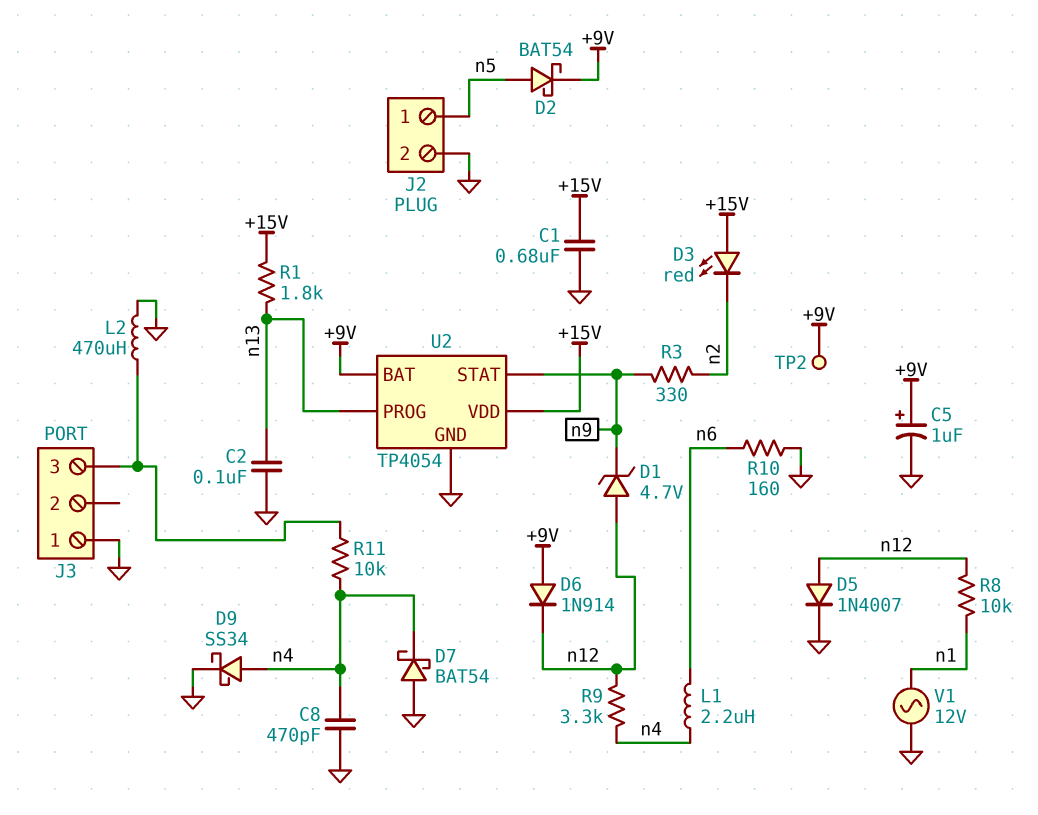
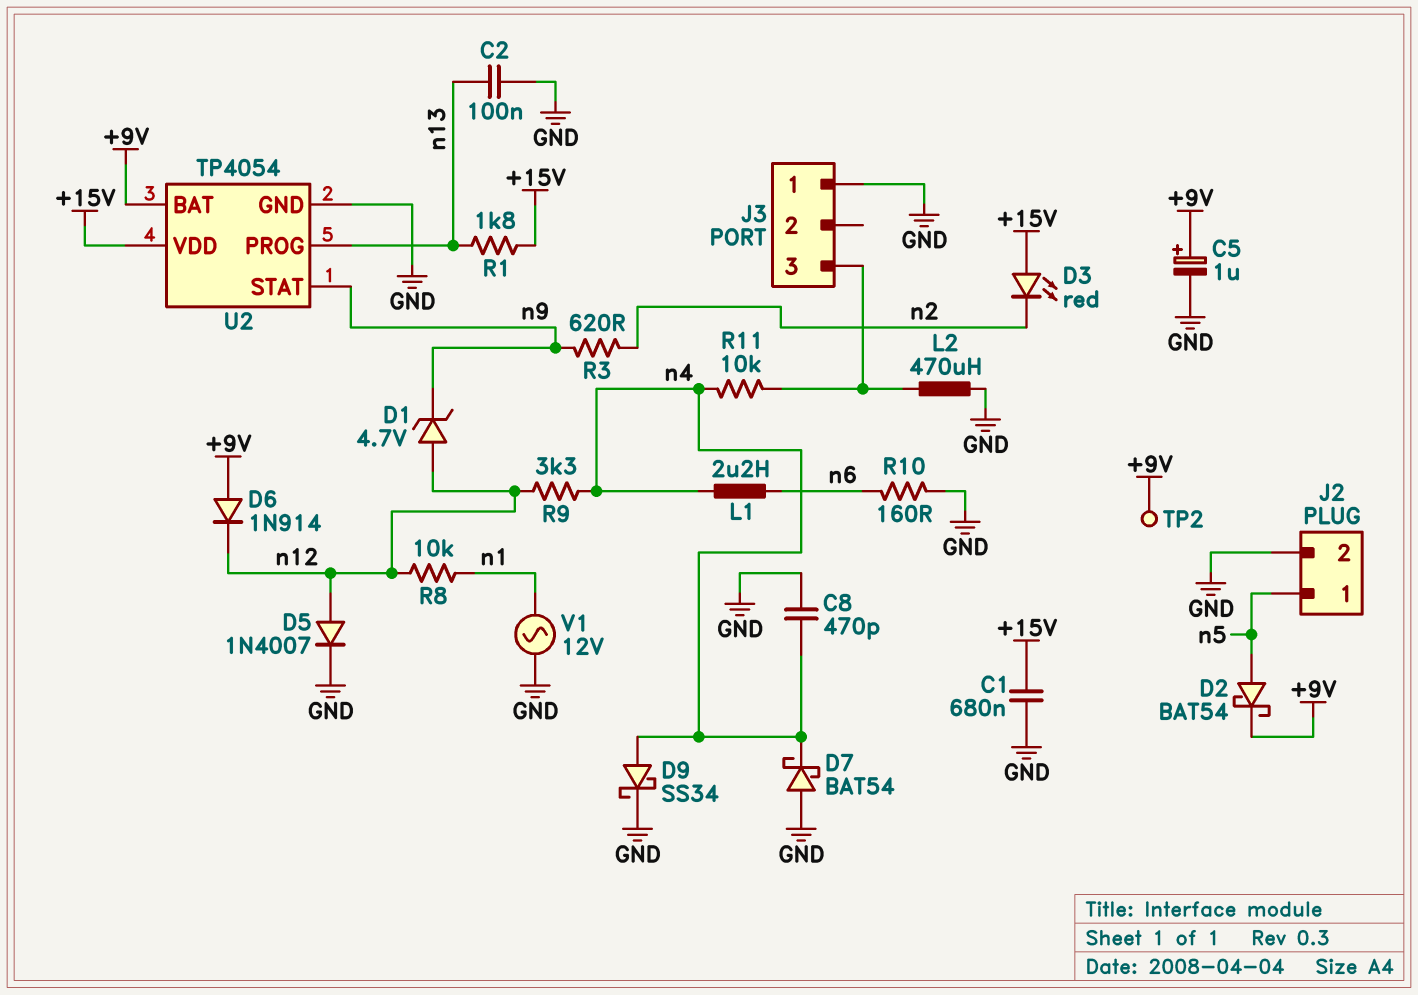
R3: 330 (n2, n9) -> 620 (n2, n9)

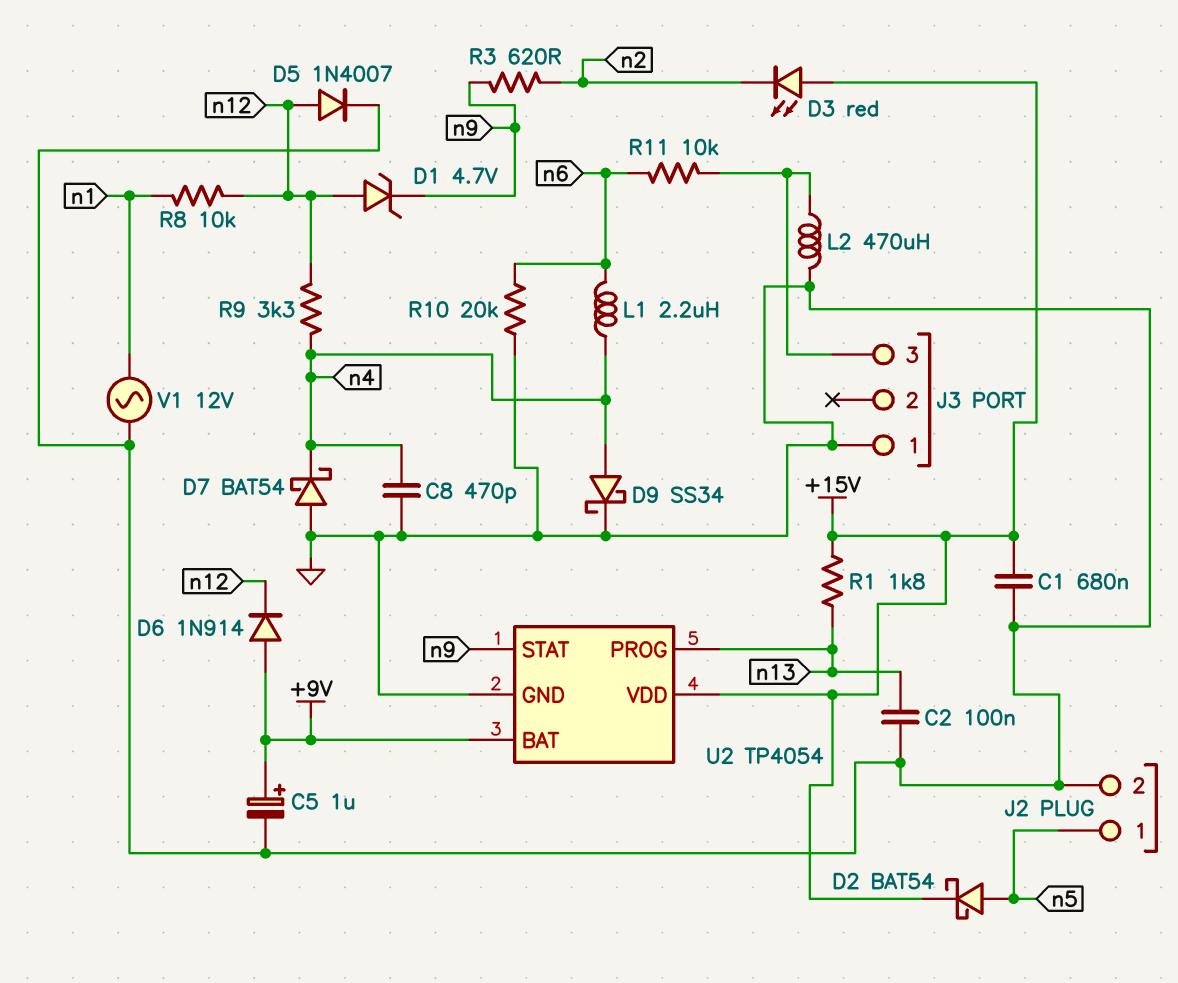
D2: schottky BAT54 (A n5, K +9V) -> schottky BAT54 (A n5, K +15V)
R10: 160 (GND, n6) -> 20k (GND, n6)
R11: 10k (J3/3, n4) -> 10k (J3/3, n6)
TP2: test point (+9V) -> none

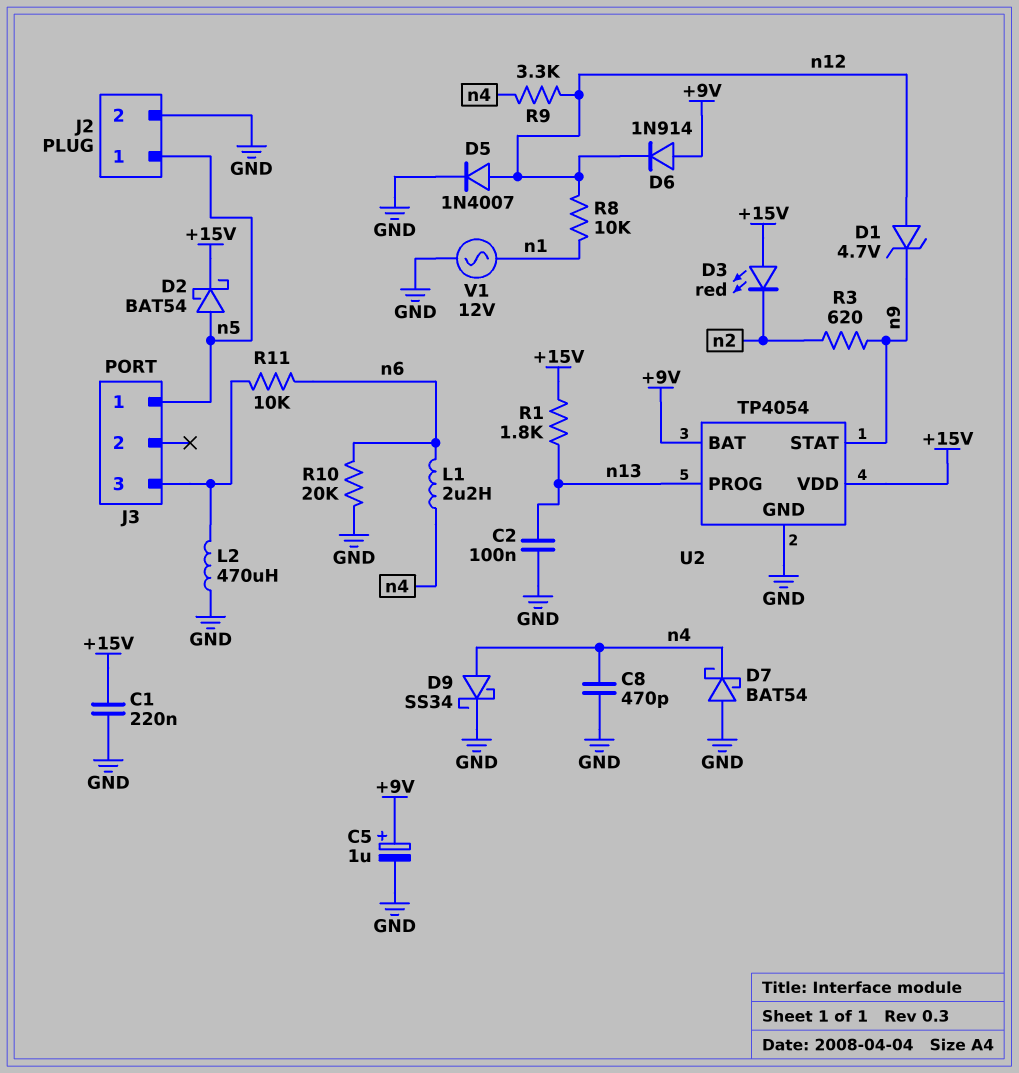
C1: 680nF (+15V, GND) -> 220nF (+15V, GND)
J3 pin 1: GND -> n5

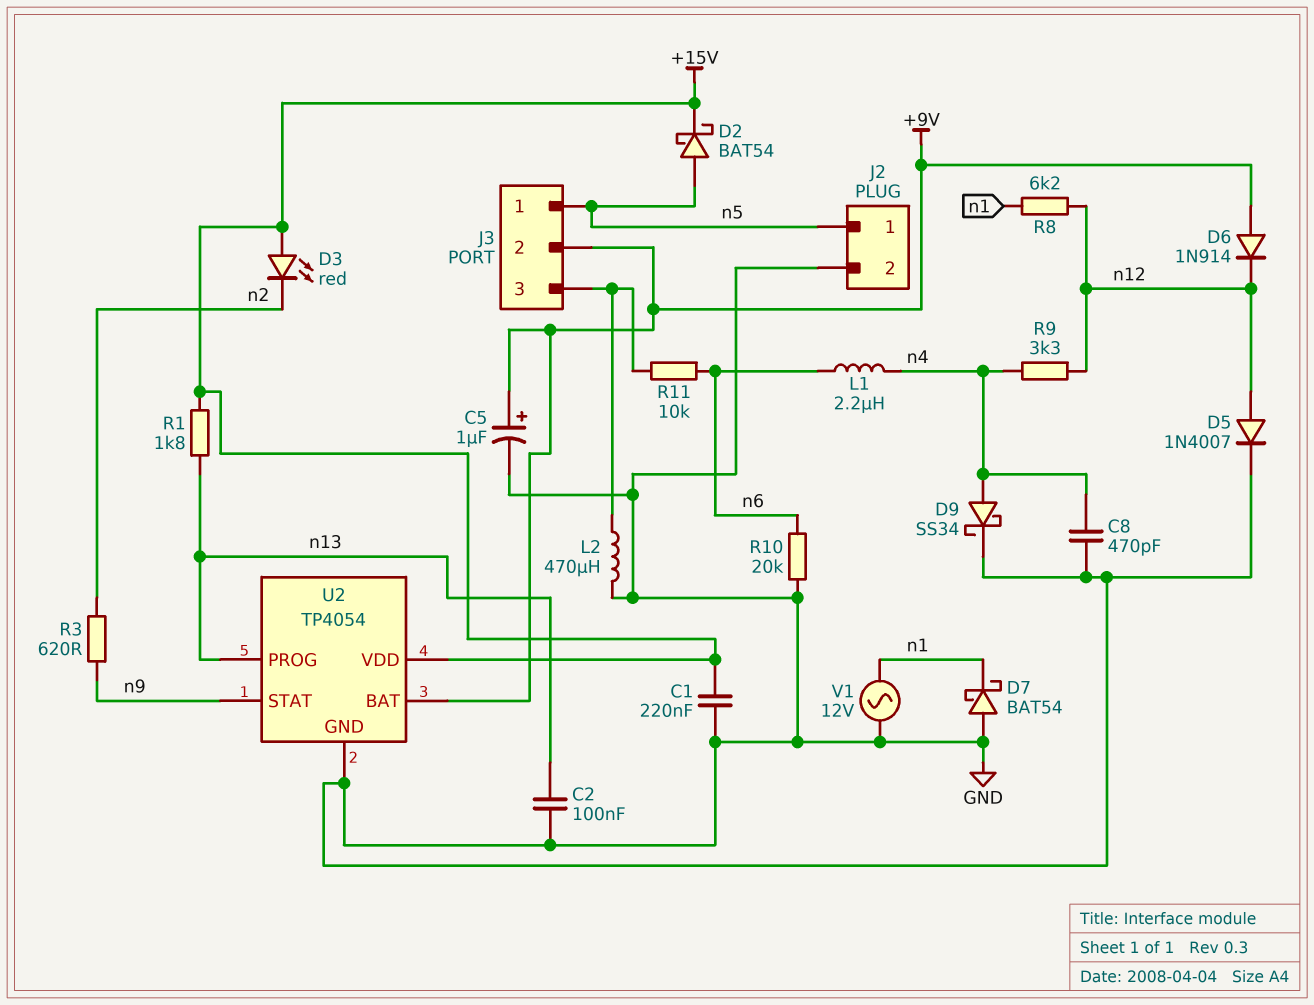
D1: zener 4.7V (A n12, K n9) -> none
D7: schottky BAT54 (A GND, K n4) -> schottky BAT54 (A GND, K n1)
J3 pin 2: none -> +9V
R8: 10k (n1, n12) -> 6.2k (n1, n12)

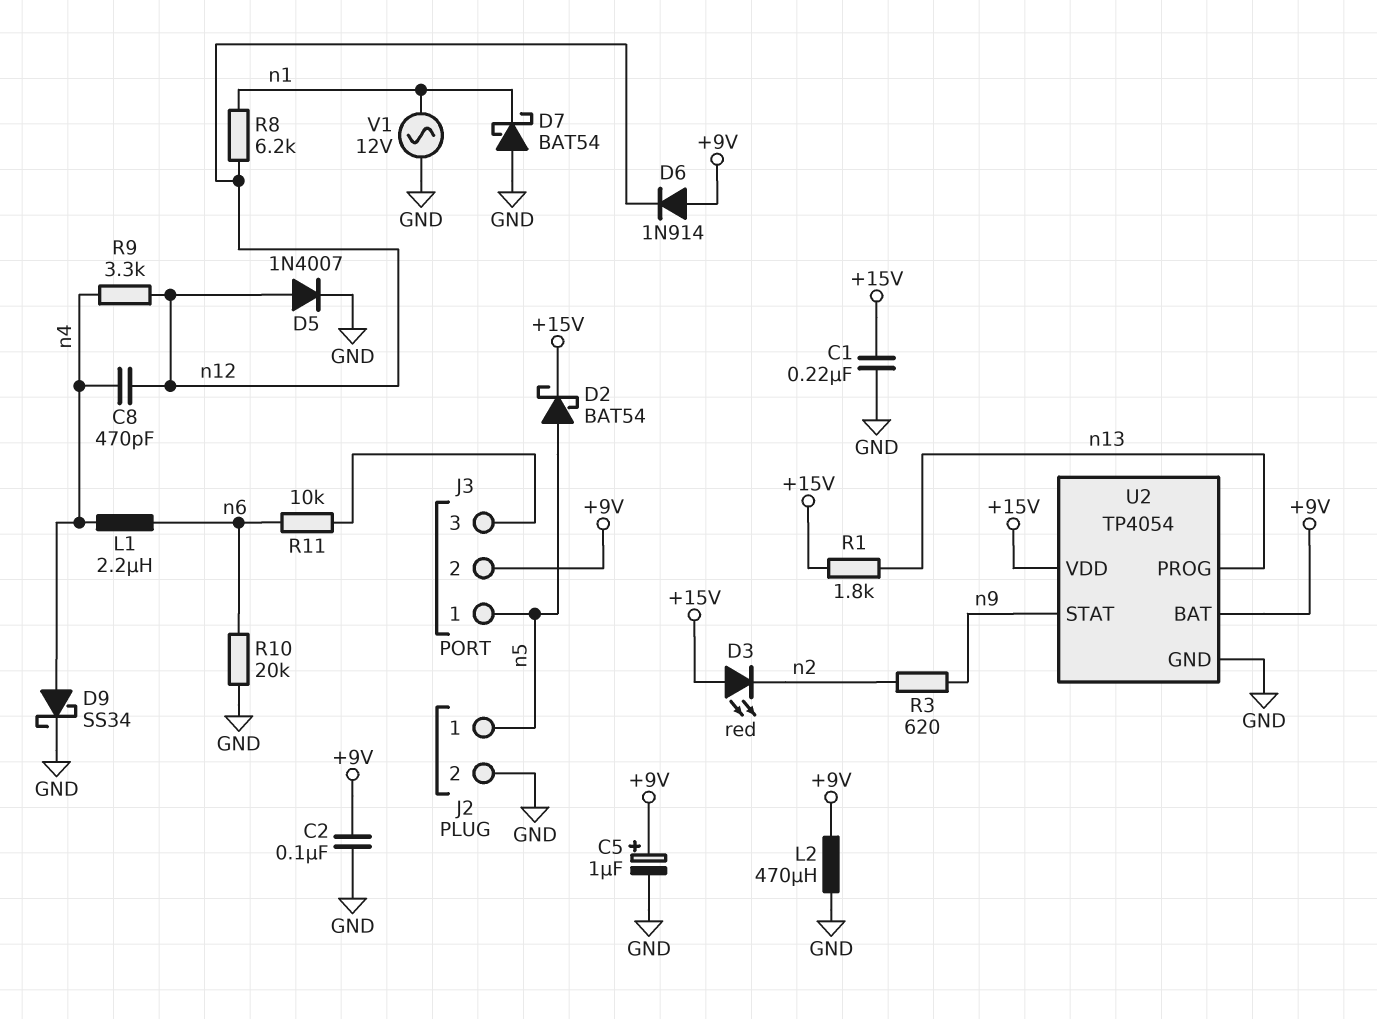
C2: 100nF (GND, n13) -> 100nF (+9V, GND)
C8: 470pF (GND, n4) -> 470pF (n4, n12)
L2: 470uH (GND, J3/3) -> 470uH (+9V, GND)

